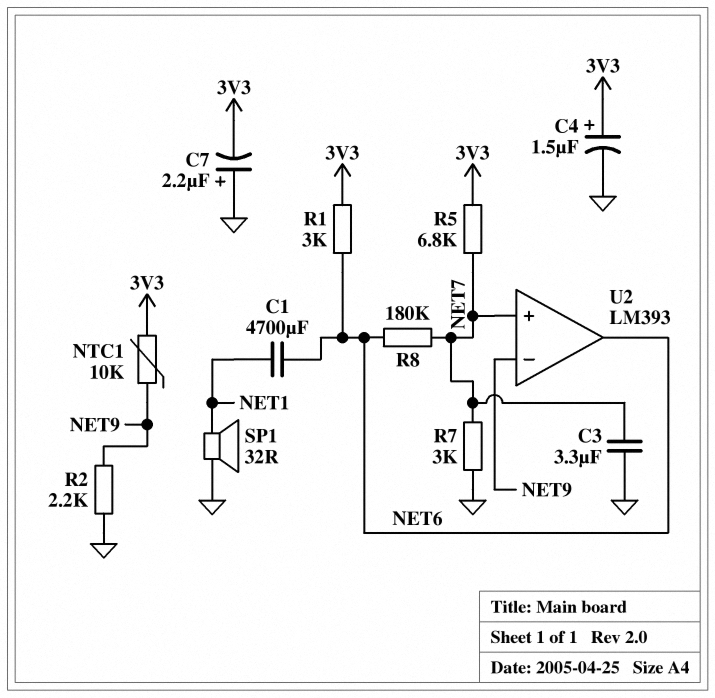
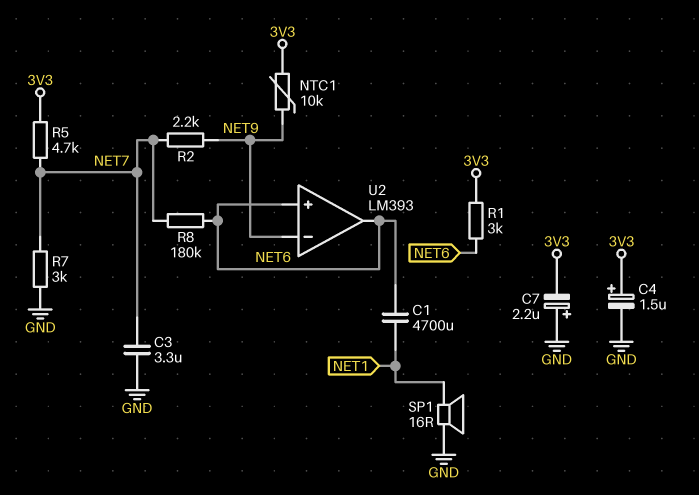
R2: 2.2k (GND, NET9) -> 2.2k (NET7, NET9)
R5: 6.8k (3V3, NET7) -> 4.7k (3V3, NET7)
SP1: speaker 32R (GND, NET1) -> speaker 16R (GND, NET1)
U2 pin in+: NET7 -> NET6

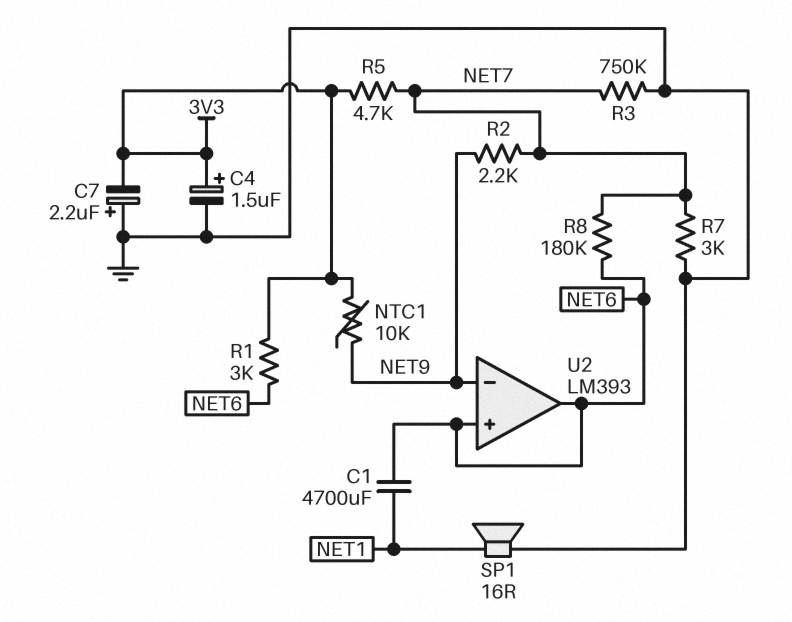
C3: 3.3uF (GND, NET7) -> none
R3: none -> 750k (GND, NET7)

